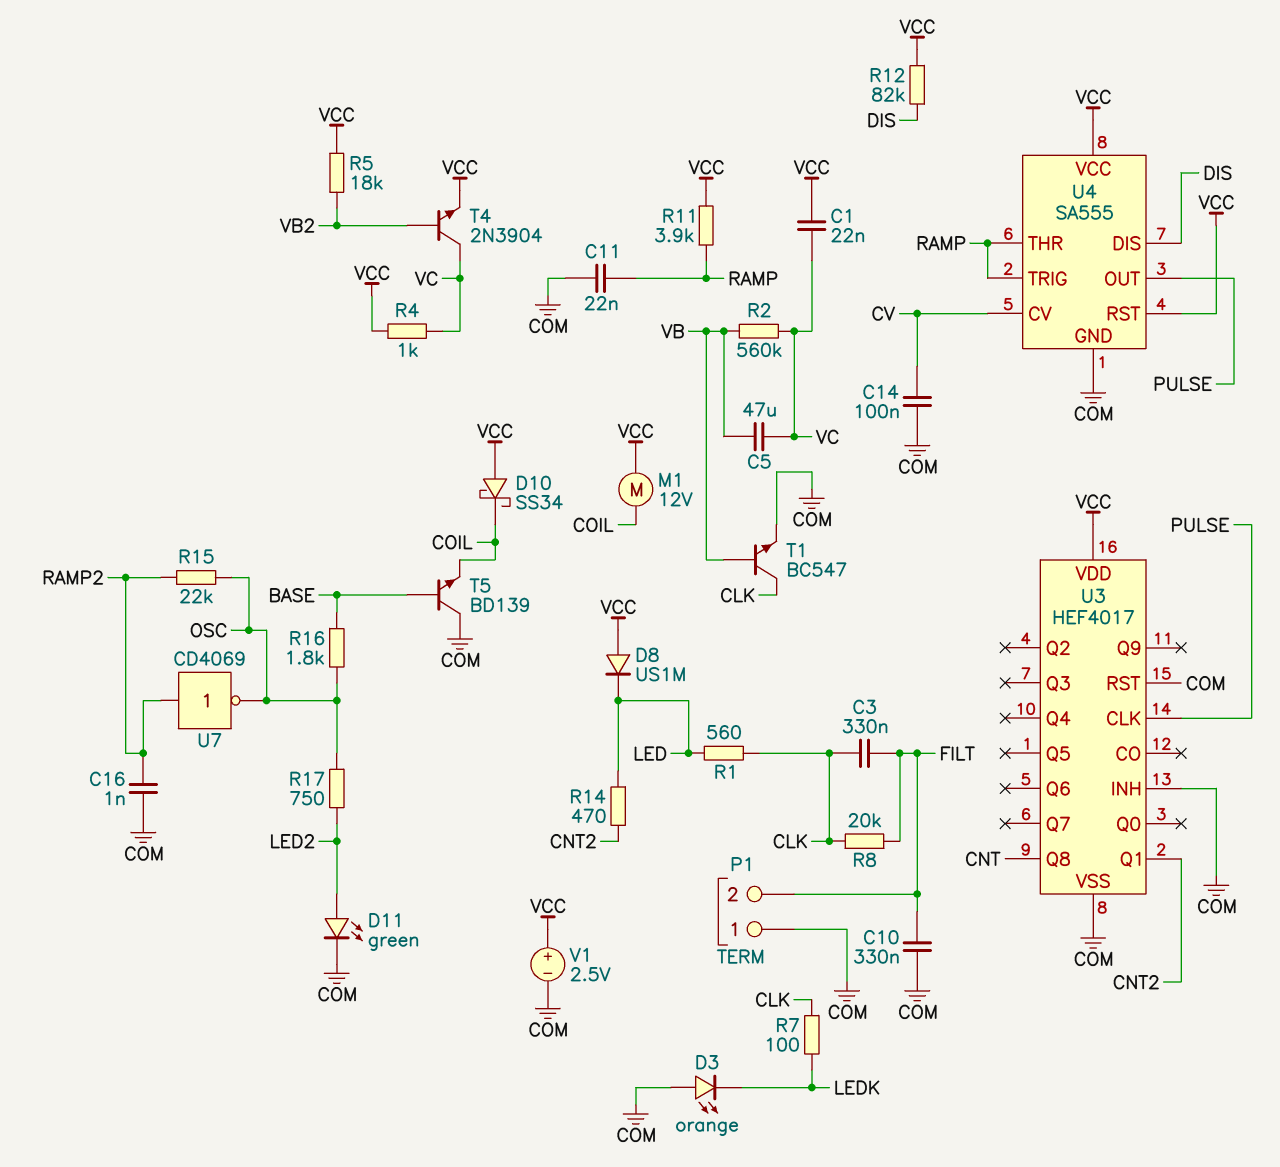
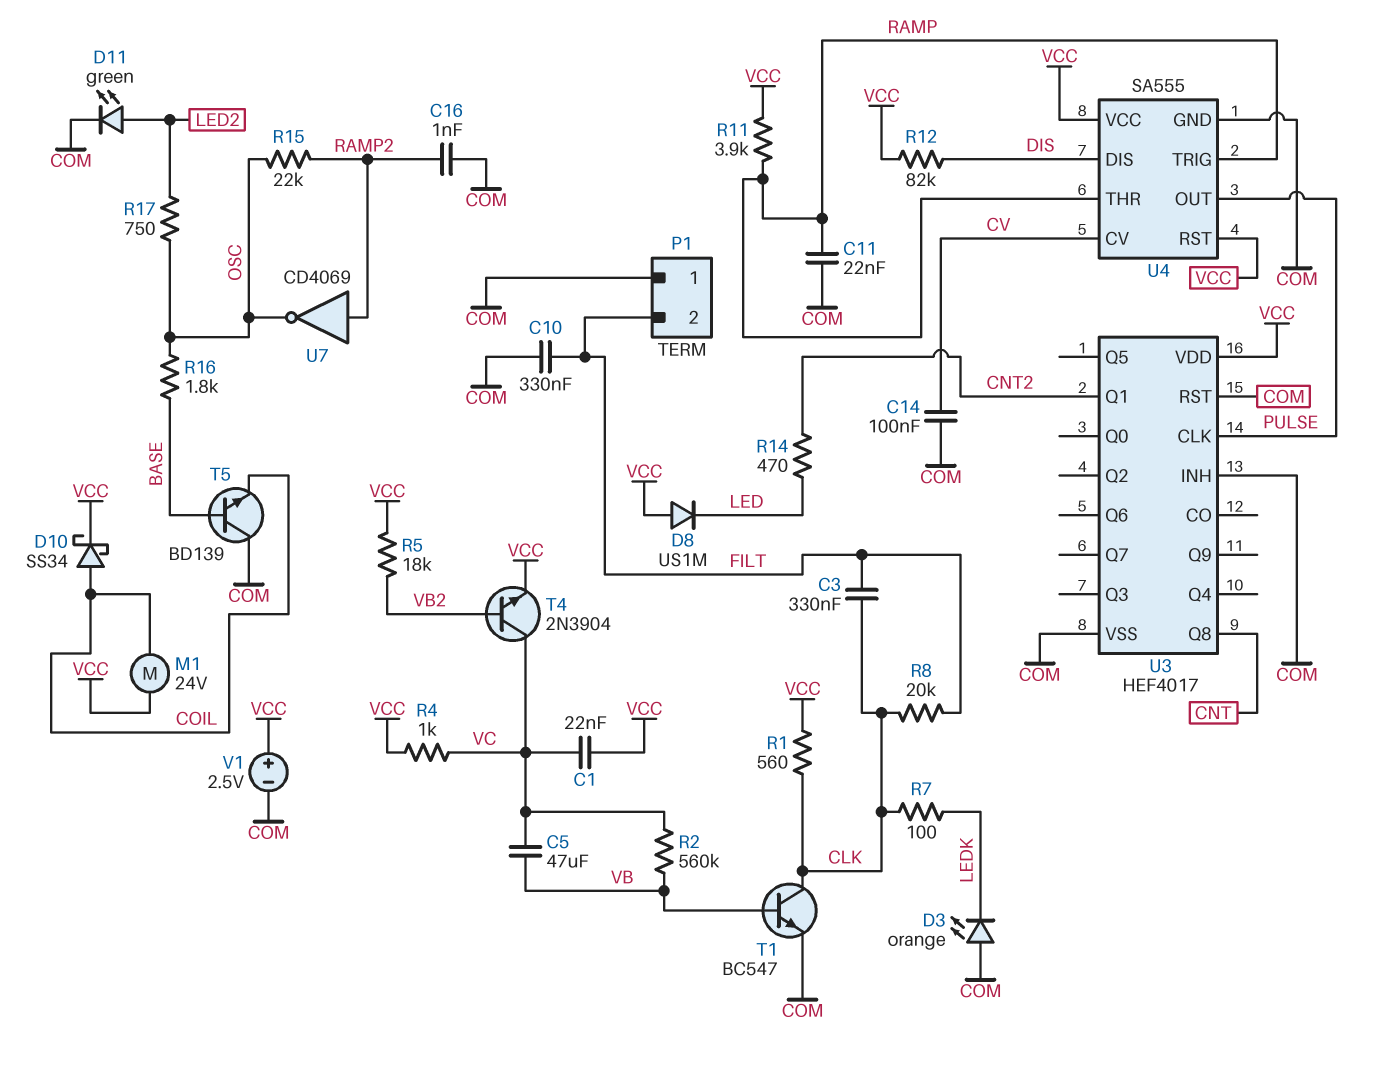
D10: schottky SS34 (A VCC, K COIL) -> schottky SS34 (A COIL, K VCC)
M1: motor 12V (COIL, VCC) -> motor 24V (COIL, VCC)
R1: 560 (CLK, LED) -> 560 (CLK, VCC)

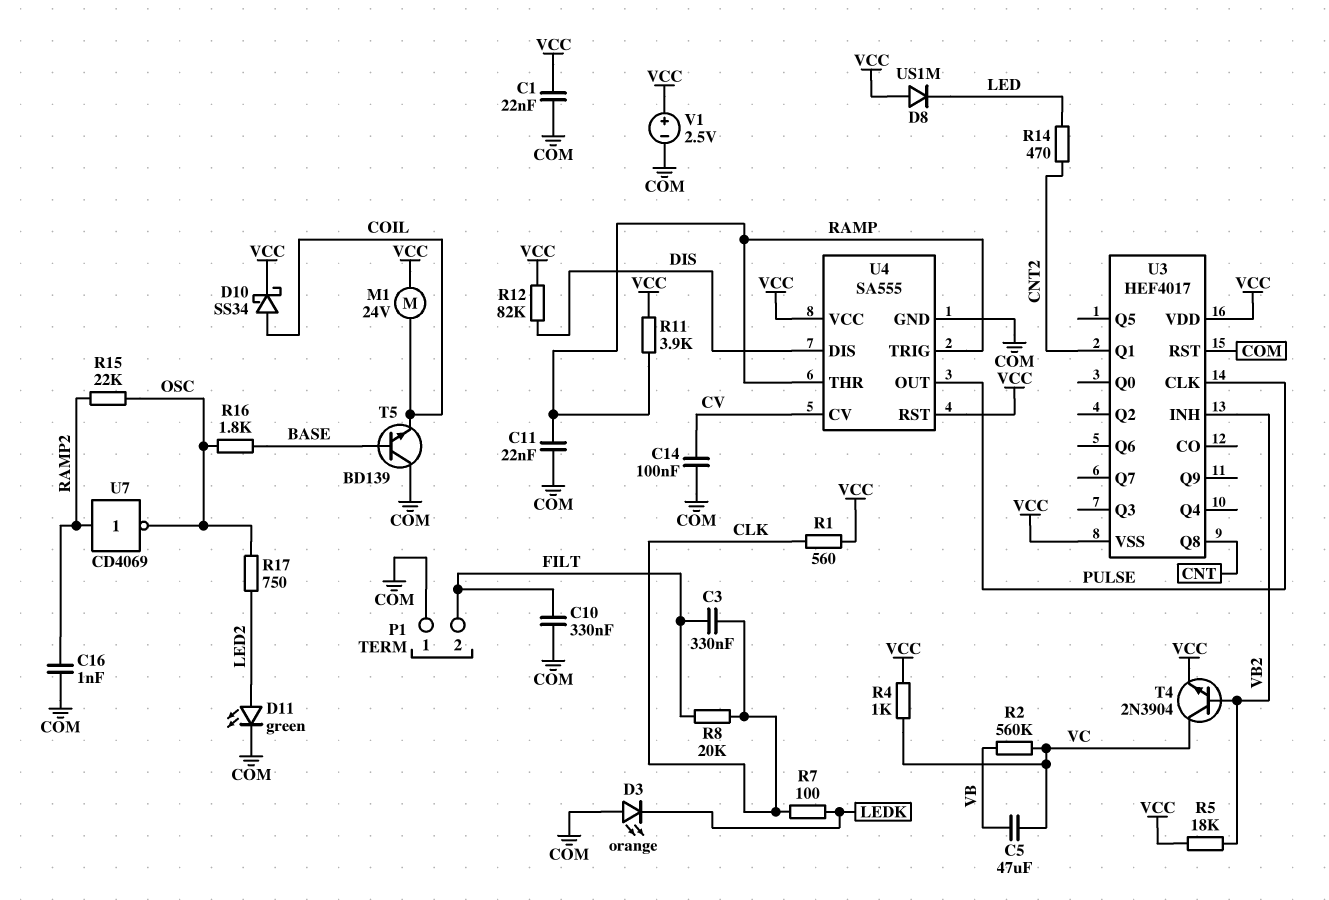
C1: 22nF (VC, VCC) -> 22nF (COM, VCC)
T1: NPN BC547 (B VB, C CLK, E COM) -> none
U3 pin INH: COM -> VB2
U3 pin VSS: COM -> VCC

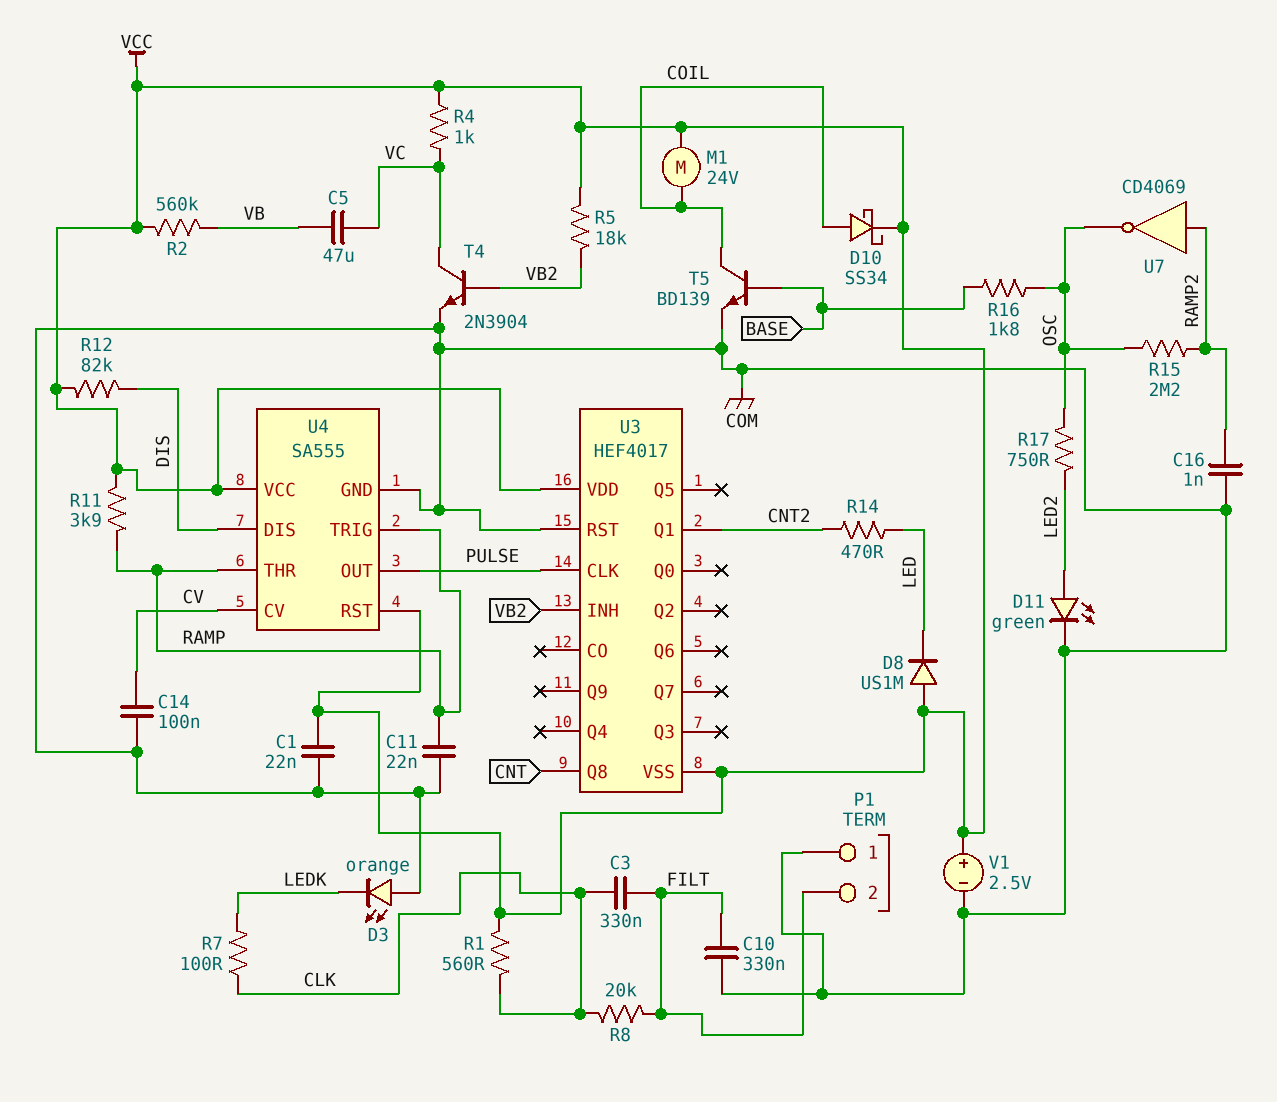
R2: 560k (VB, VC) -> 560k (VB, VCC)
R15: 22k (OSC, RAMP2) -> 2.2M (OSC, RAMP2)
T4: NPN 2N3904 (B VB2, C VC, E VCC) -> NPN 2N3904 (B VB2, C VC, E COM)
T5: NPN BD139 (B BASE, C COM, E COIL) -> NPN BD139 (B BASE, C COIL, E COM)

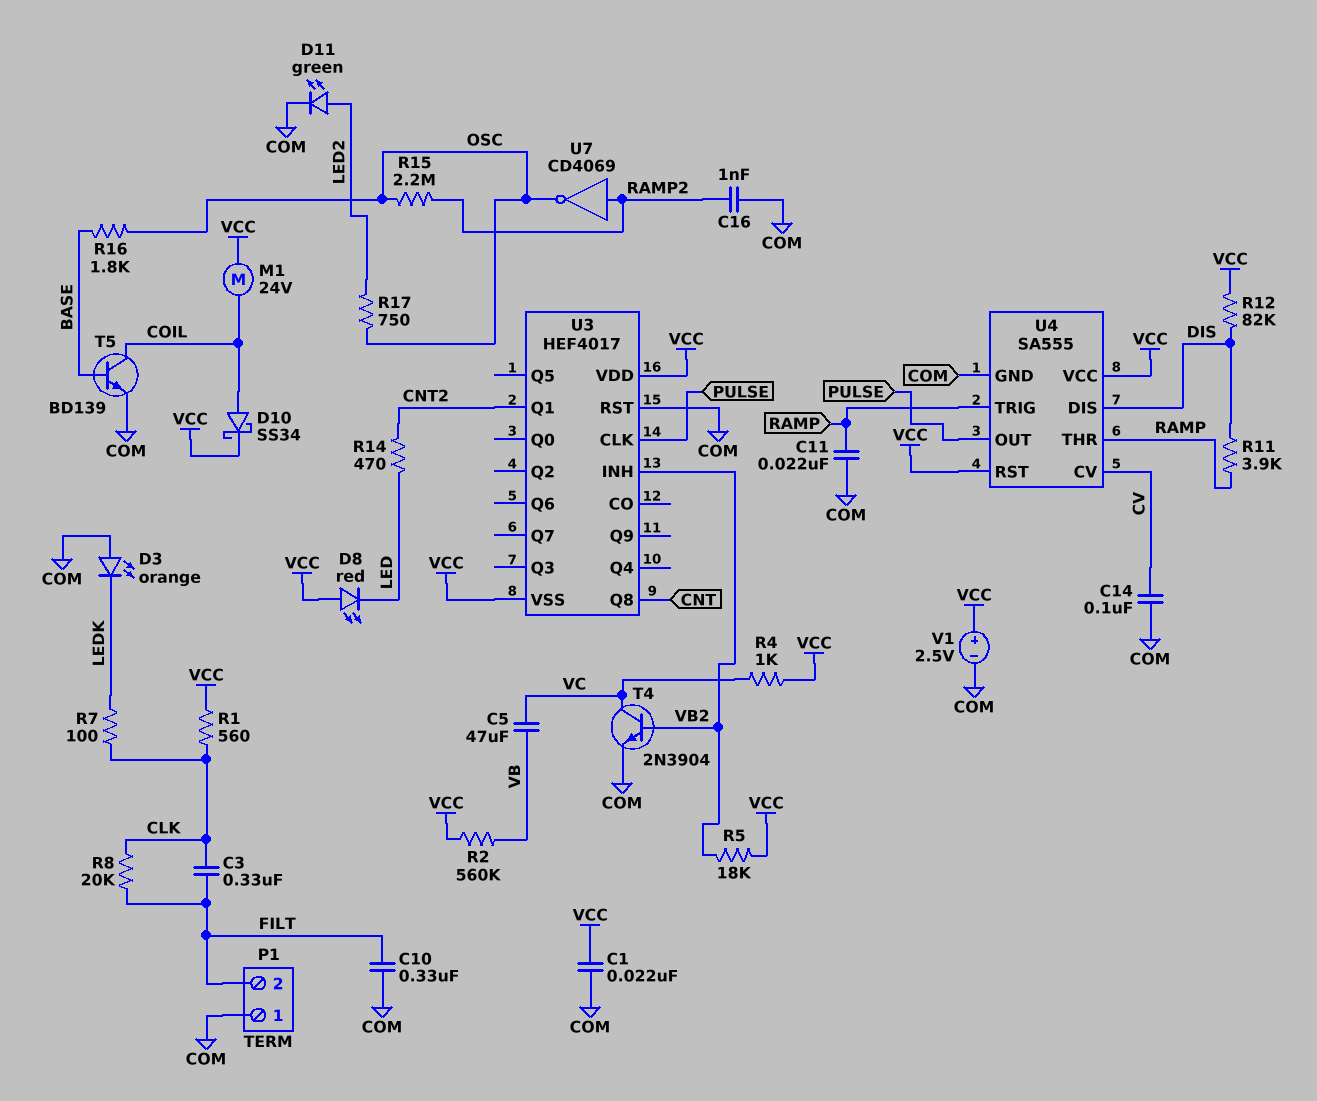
D8: diode US1M (A VCC, K LED) -> LED red (A VCC, K LED)
R11: 3.9k (RAMP, VCC) -> 3.9k (DIS, RAMP)

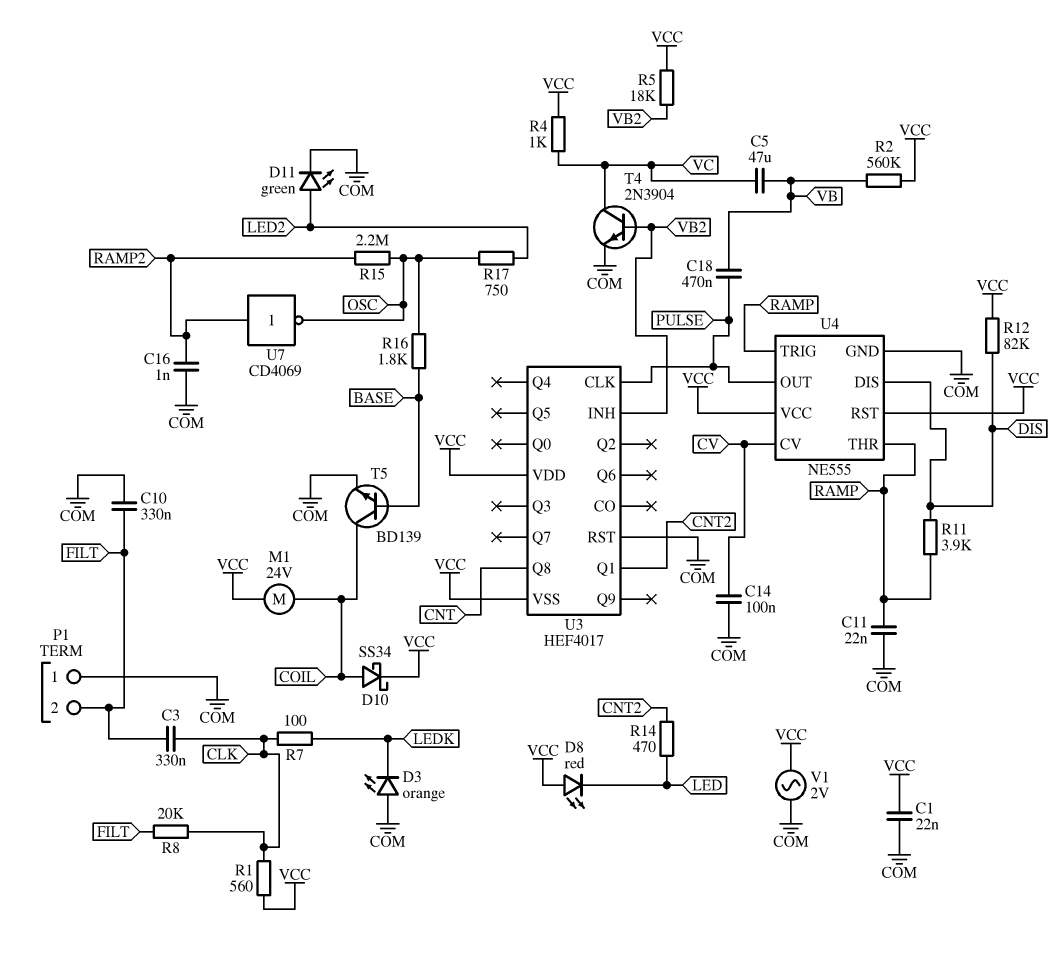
C18: none -> 470nF (PULSE, VB)
U4: SA555 -> NE555
V1: 2.5V (plus VCC, minus COM) -> AC 2V (COM, VCC)

